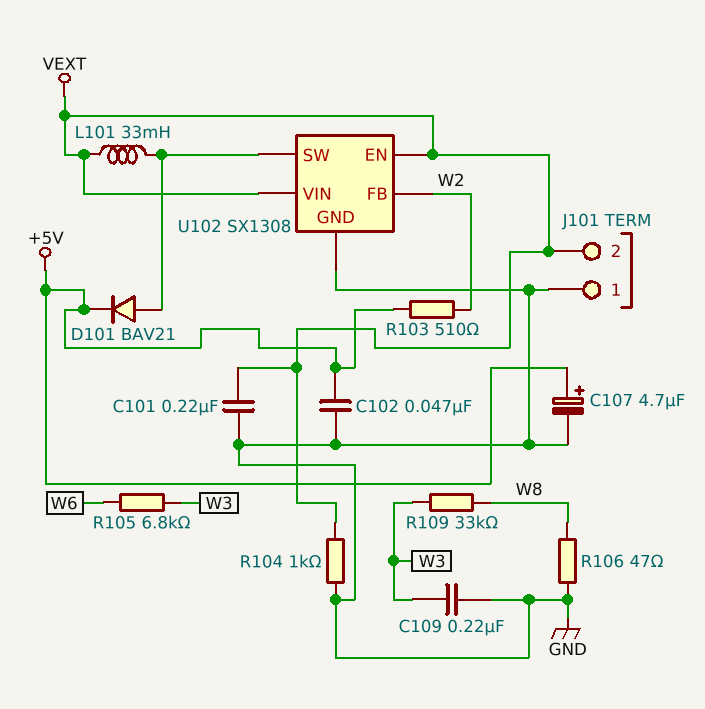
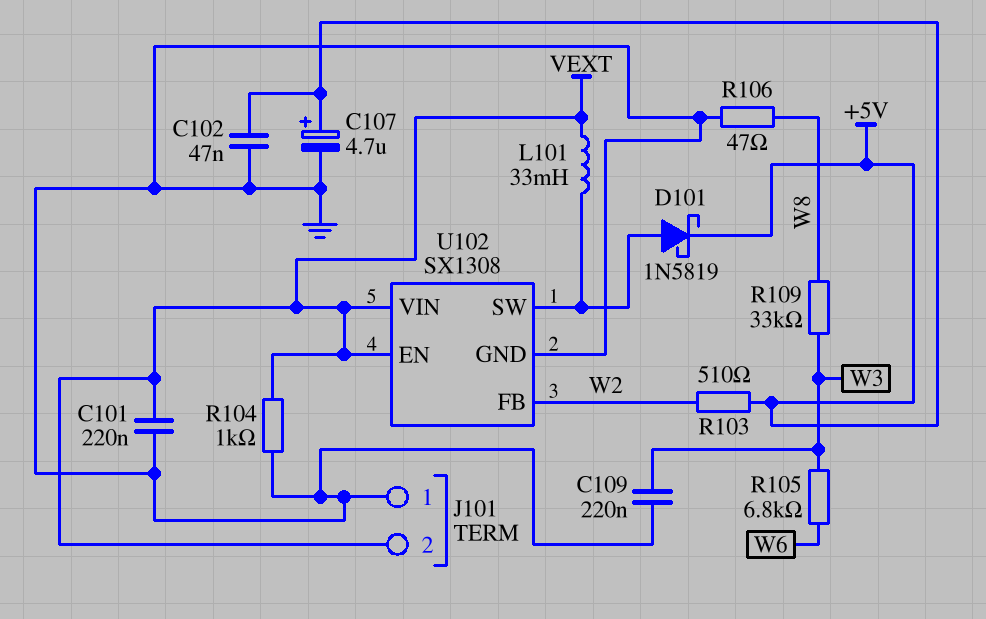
D101: diode BAV21 (A U102/SW, K +5V) -> schottky 1N5819 (A U102/SW, K +5V)

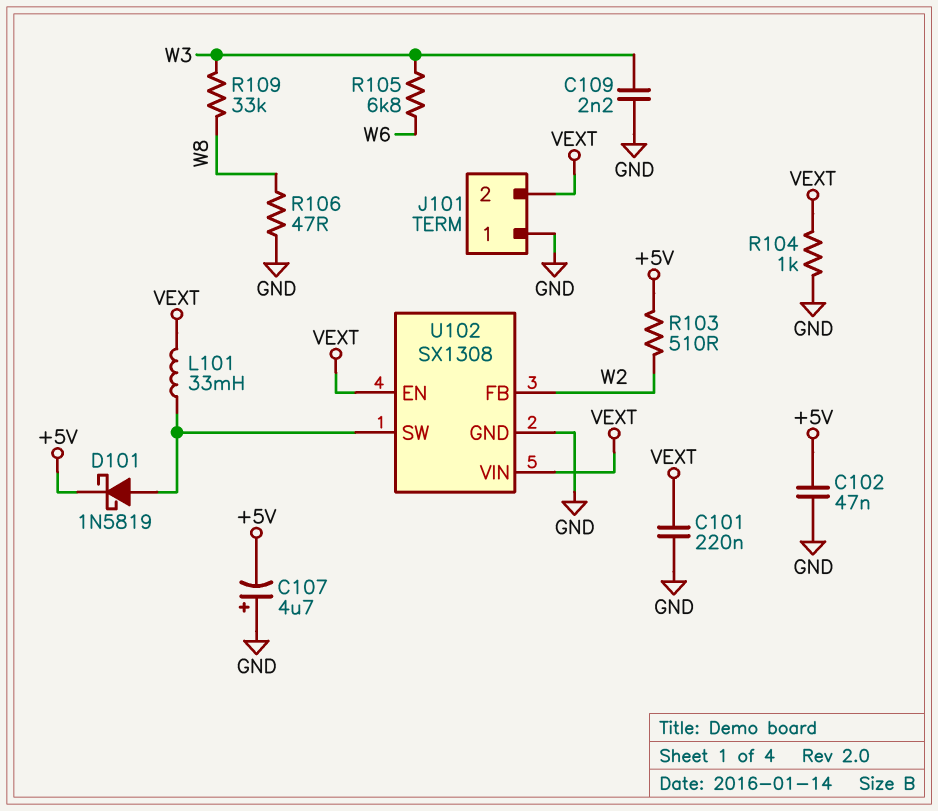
C107: 4.7uF (plus +5V, minus GND) -> 4.7uF (plus GND, minus +5V)
C109: 220nF (GND, W3) -> 2.2nF (GND, W3)

